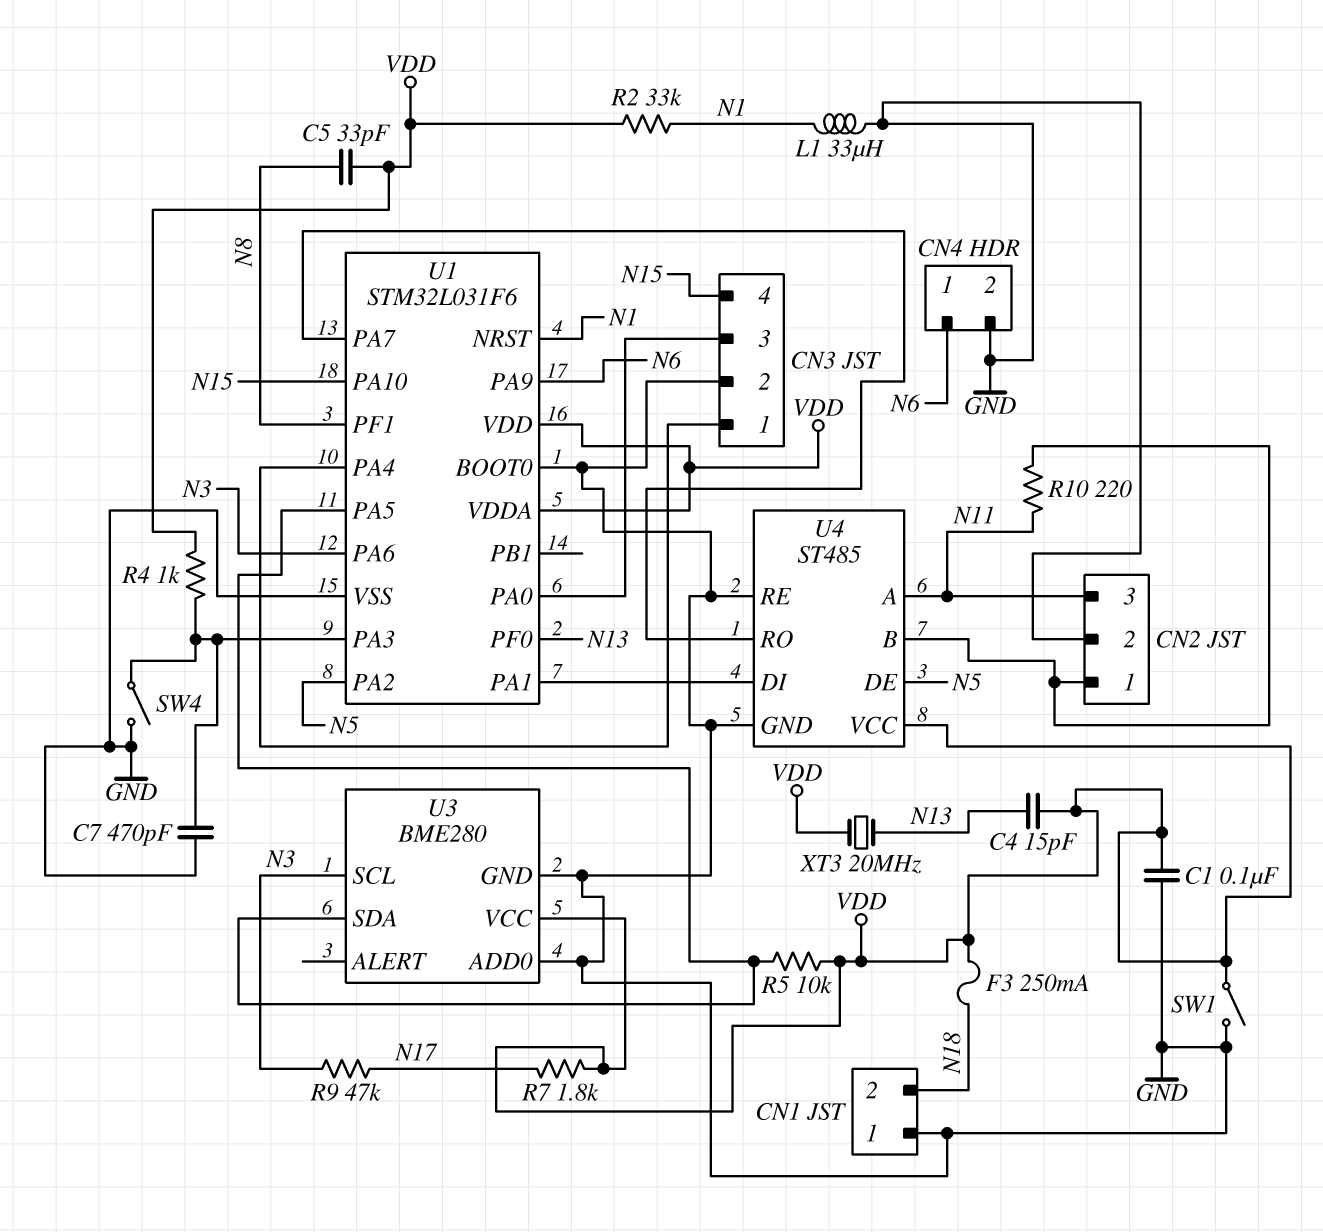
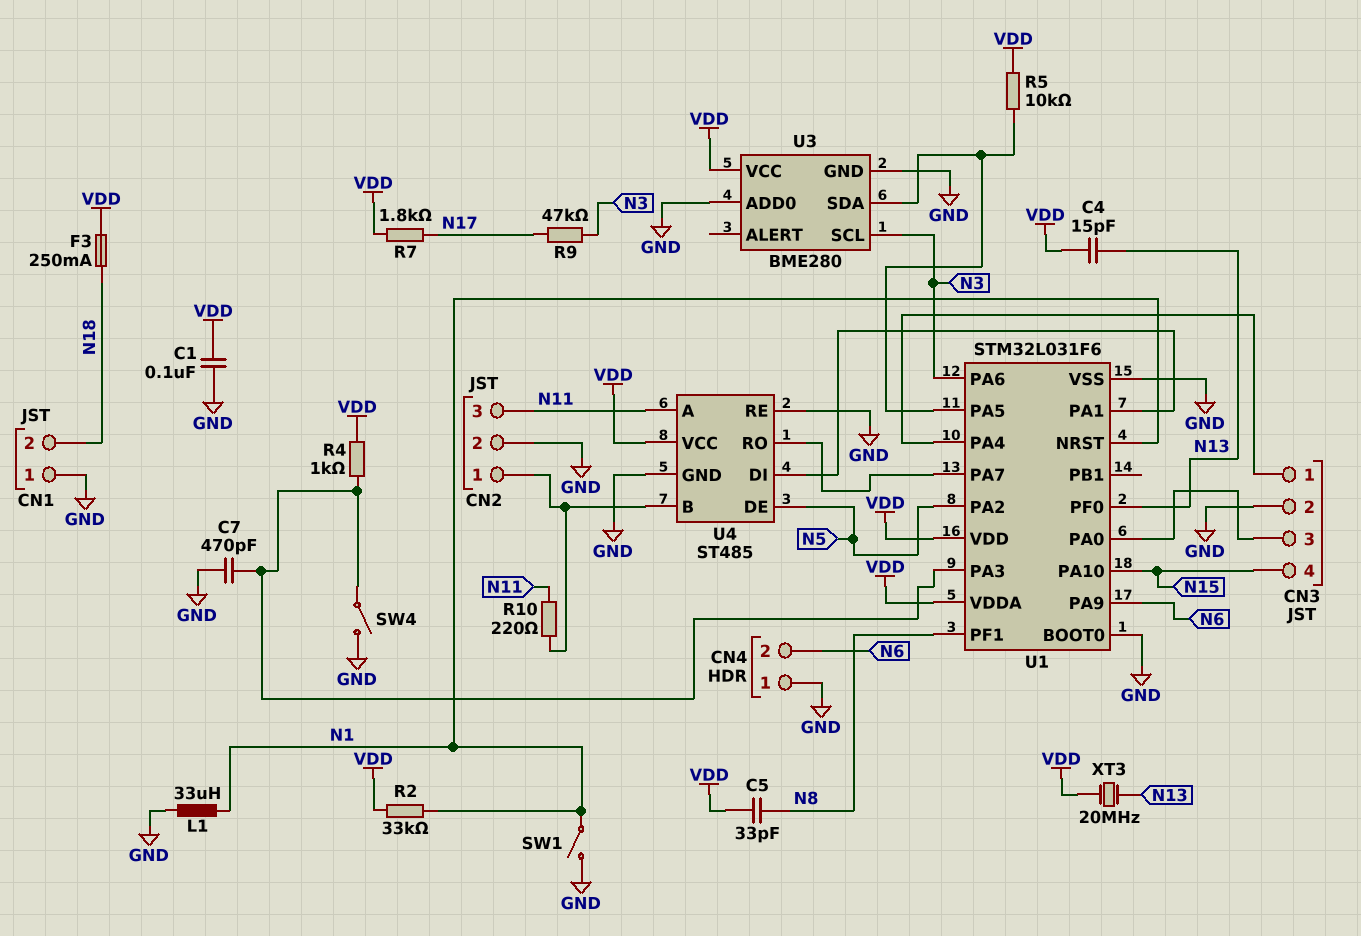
CN4 pin 1: N6 -> GND
CN4 pin 2: GND -> N6
SW1: switch (GND, VDD) -> switch (GND, N1)

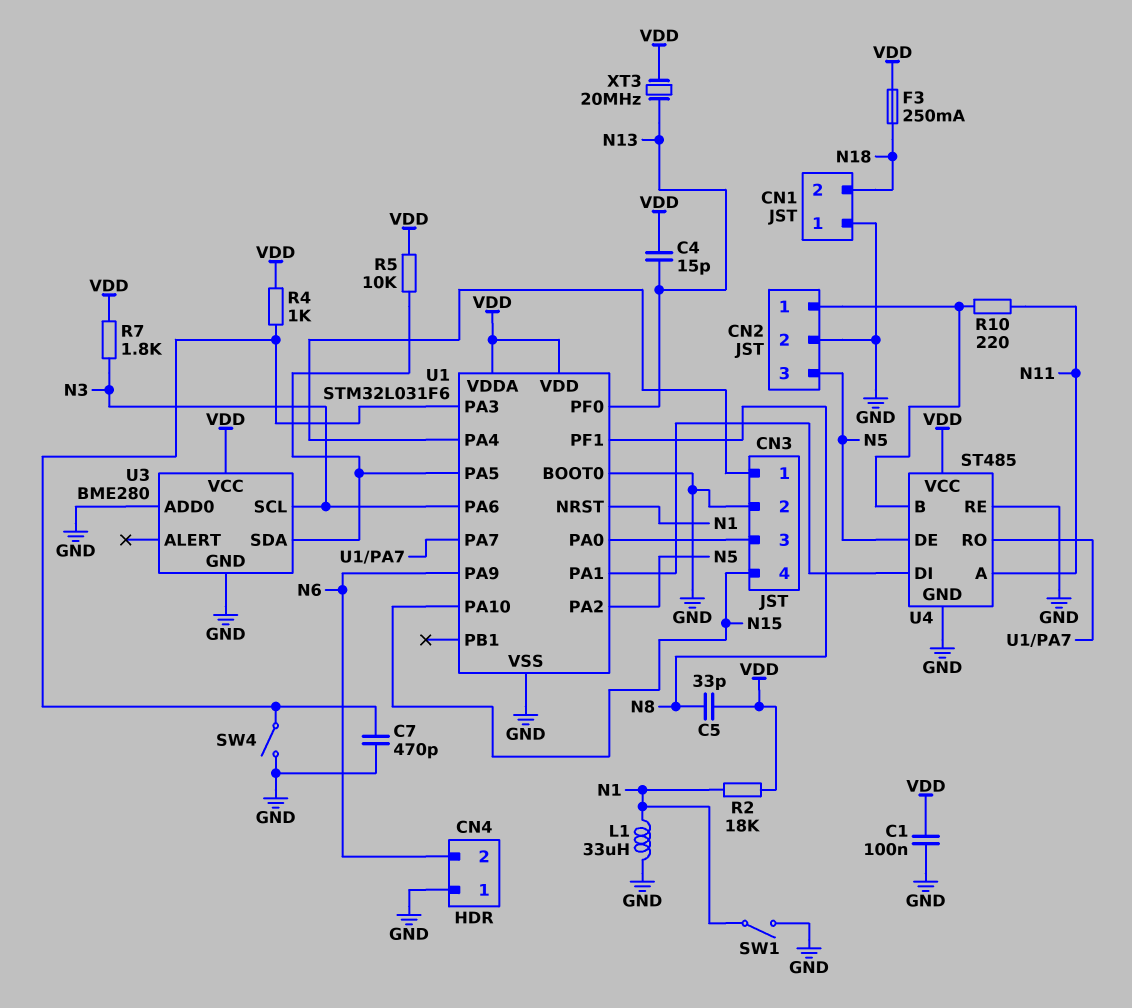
CN2 pin 3: N11 -> N5
R2: 33k (N1, VDD) -> 18k (N1, VDD)
R7: 1.8k (N17, VDD) -> 1.8k (N3, VDD)
R9: 47k (N3, N17) -> none

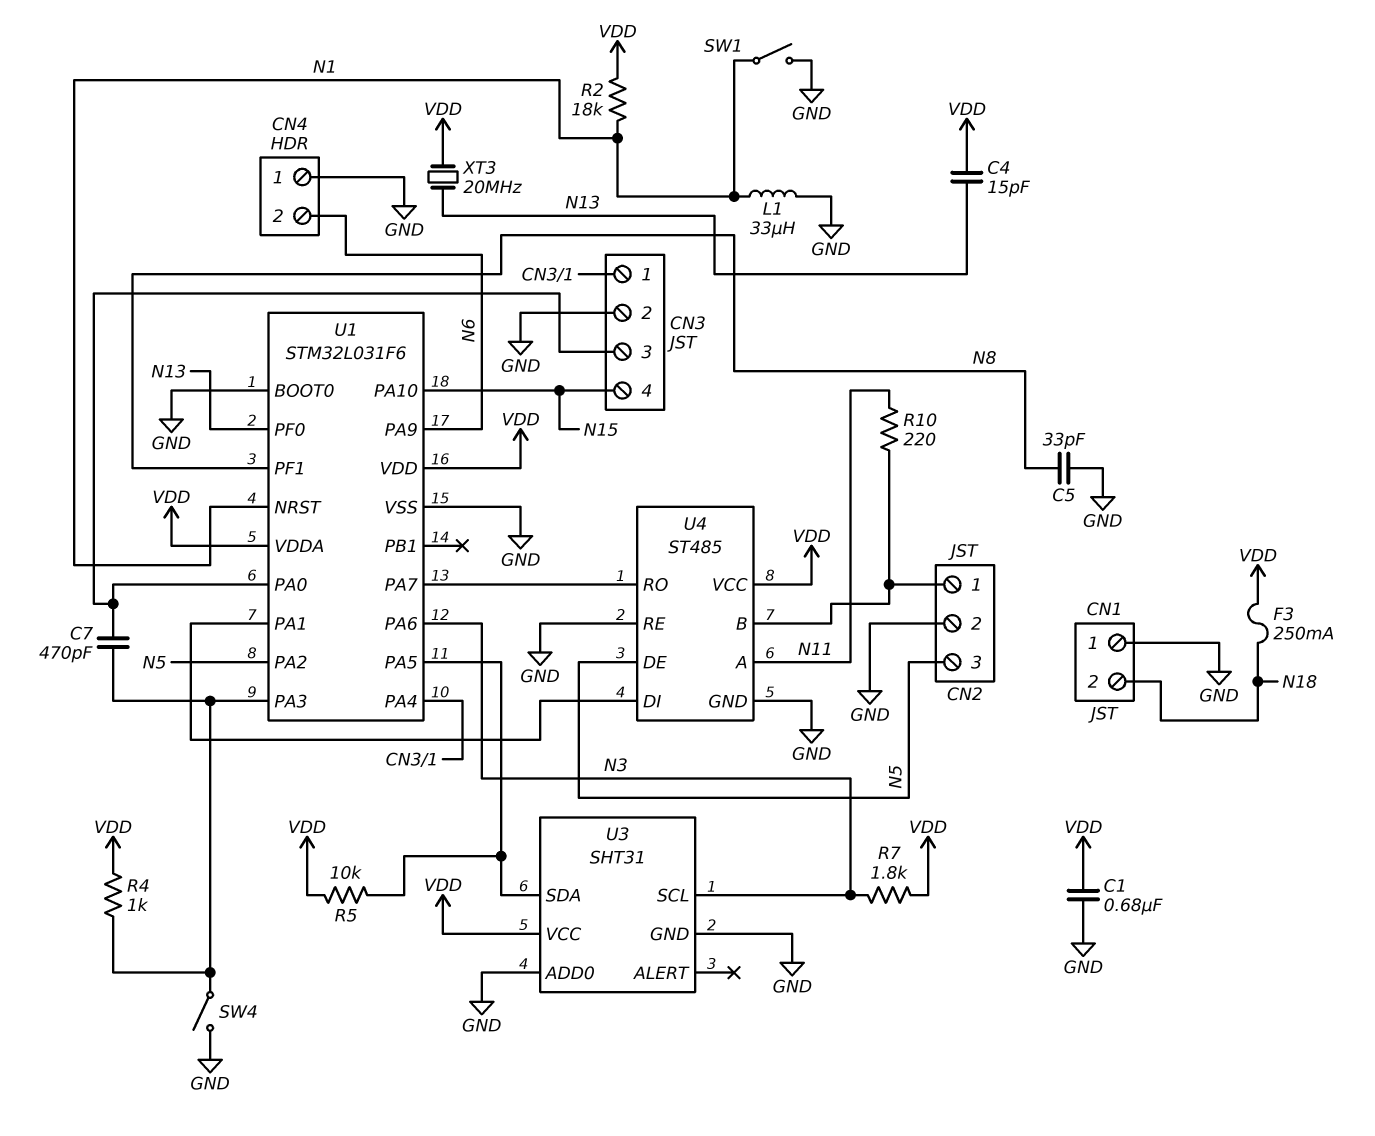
C1: 100nF (GND, VDD) -> 680nF (GND, VDD)
C5: 33pF (N8, VDD) -> 33pF (GND, N8)
C7: 470pF (GND, U1/PA3) -> 470pF (CN3/3, U1/PA3)
U3: BME280 -> SHT31

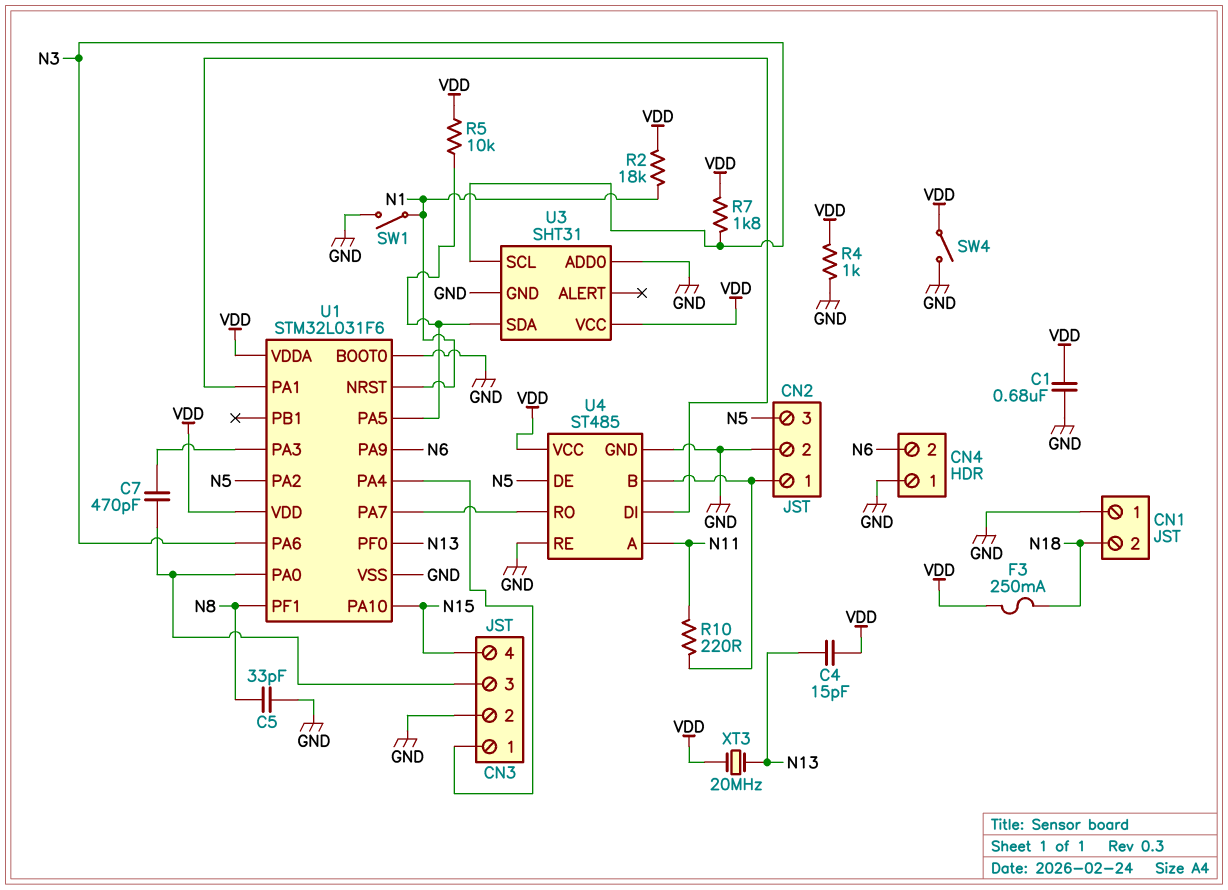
L1: 33uH (GND, N1) -> none
R4: 1k (U1/PA3, VDD) -> 1k (GND, VDD)
SW4: switch (GND, U1/PA3) -> switch (GND, VDD)

